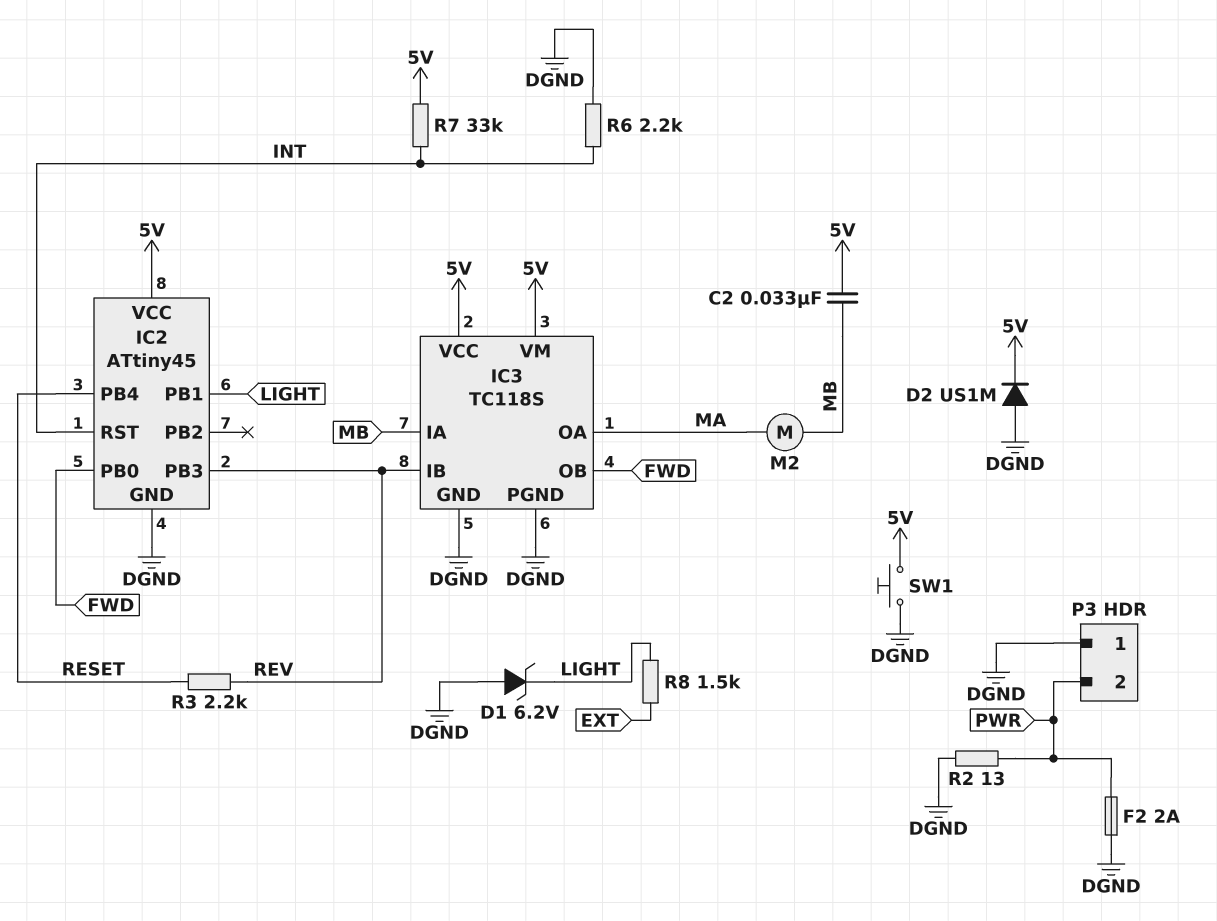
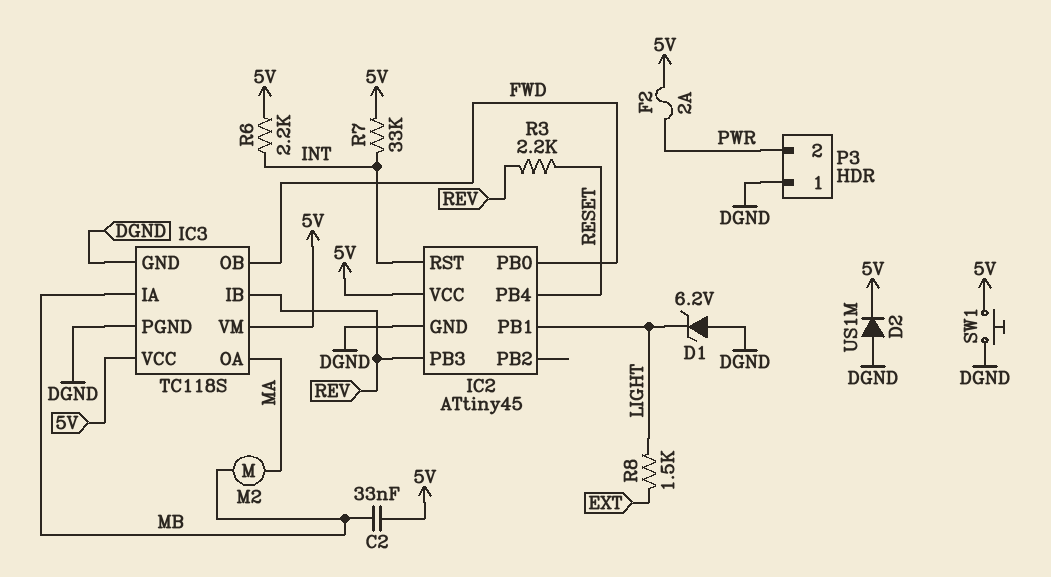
F2: 2A (DGND, PWR) -> 2A (5V, PWR)
R2: 13 (DGND, PWR) -> none
R6: 2.2k (DGND, INT) -> 2.2k (5V, INT)

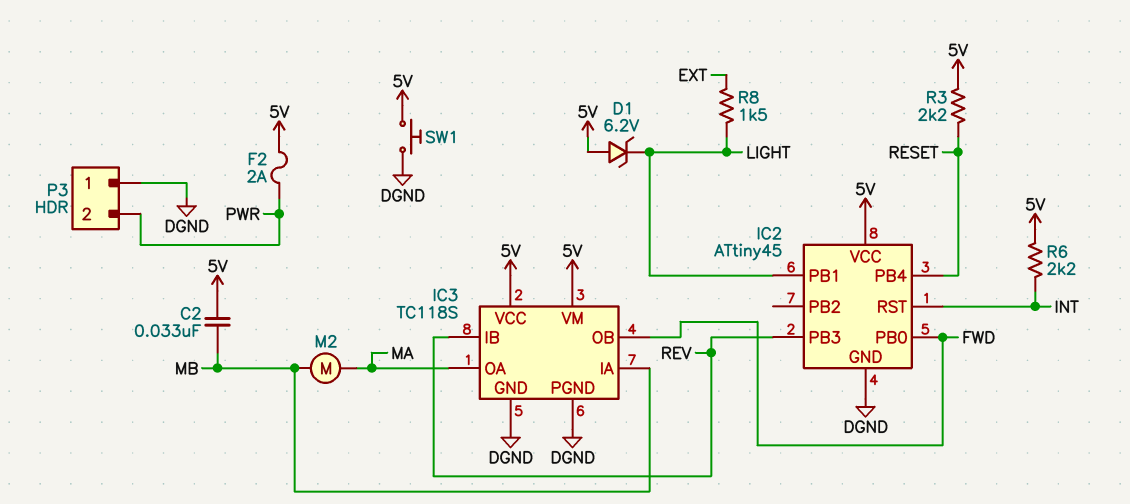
D1: zener 6.2V (A DGND, K LIGHT) -> zener 6.2V (A 5V, K LIGHT)
D2: diode US1M (A DGND, K 5V) -> none
R3: 2.2k (RESET, REV) -> 2.2k (5V, RESET)
R7: 33k (5V, INT) -> none

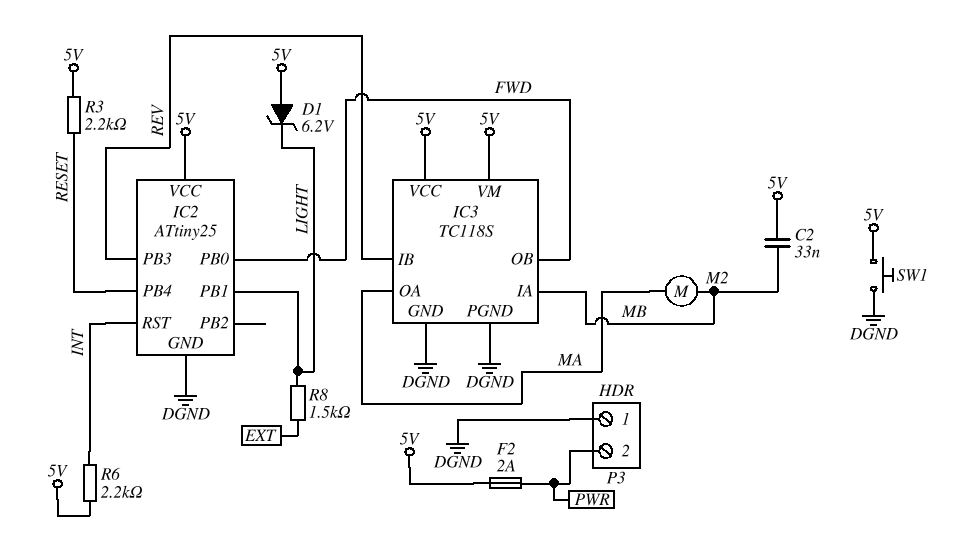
IC2: ATtiny45 -> ATtiny25

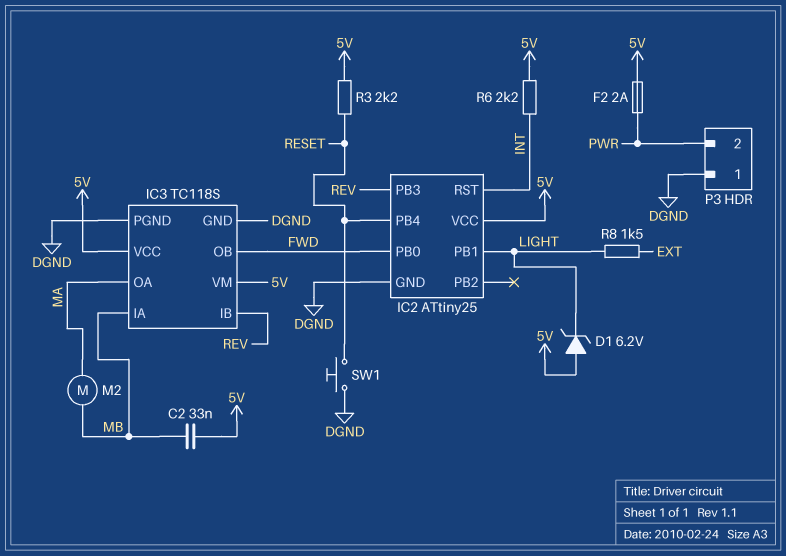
SW1: button (5V, DGND) -> button (DGND, RESET)

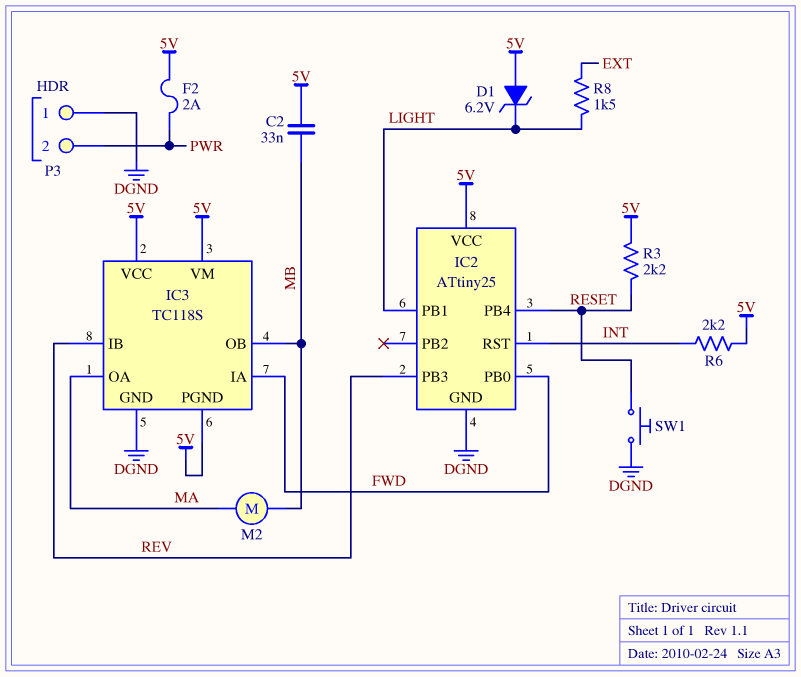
IC3 pin IA: MB -> FWD
IC3 pin OB: FWD -> MB
IC3 pin PGND: DGND -> 5V

